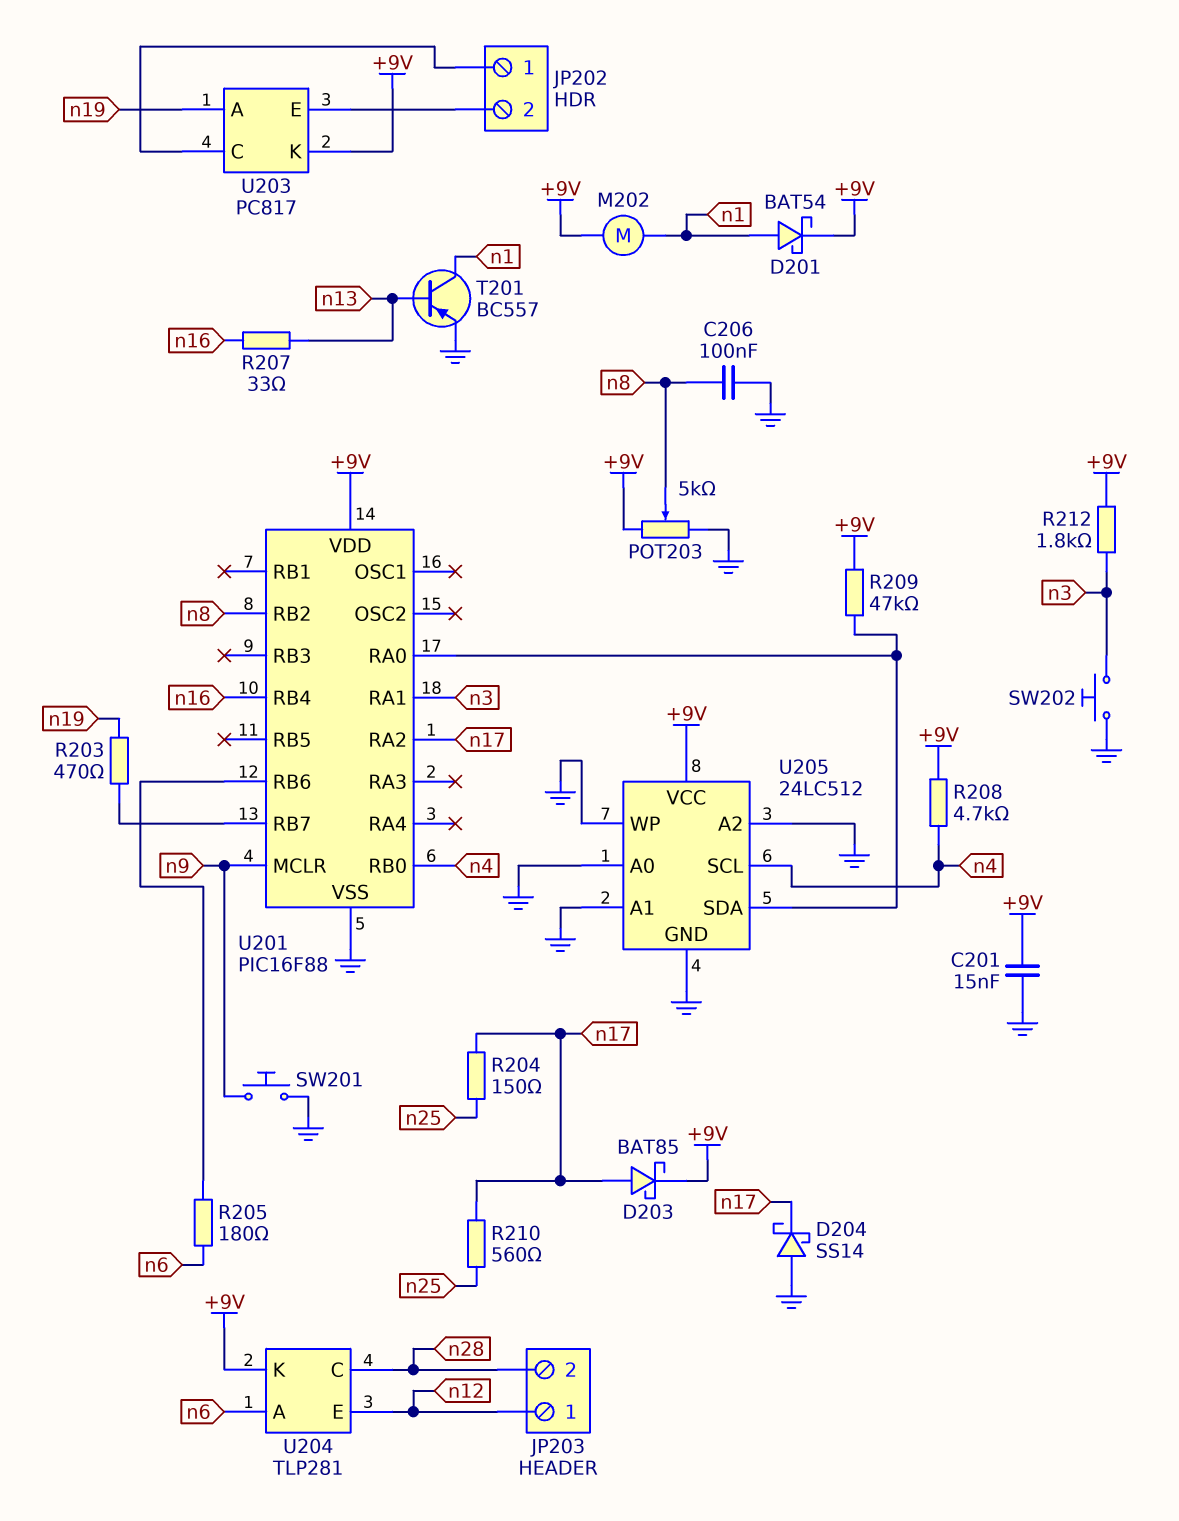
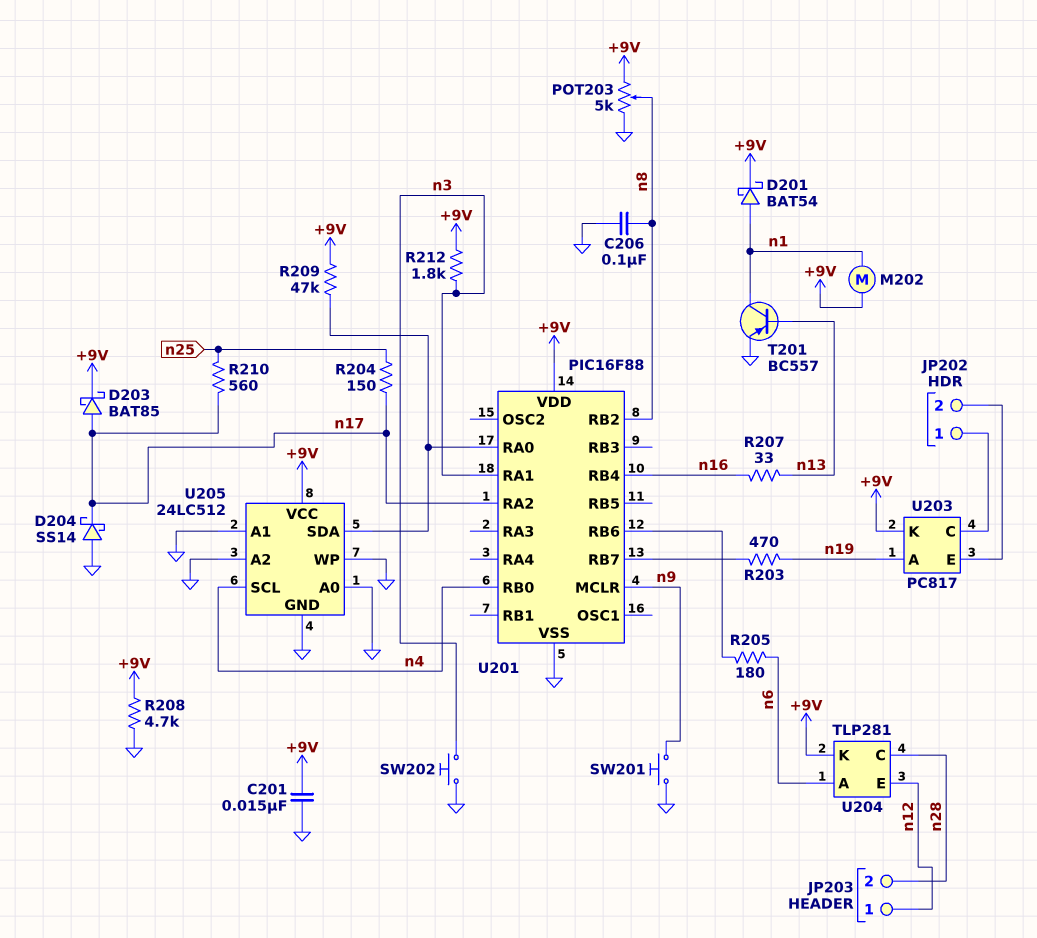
R208: 4.7k (+9V, n4) -> 4.7k (+9V, GND)

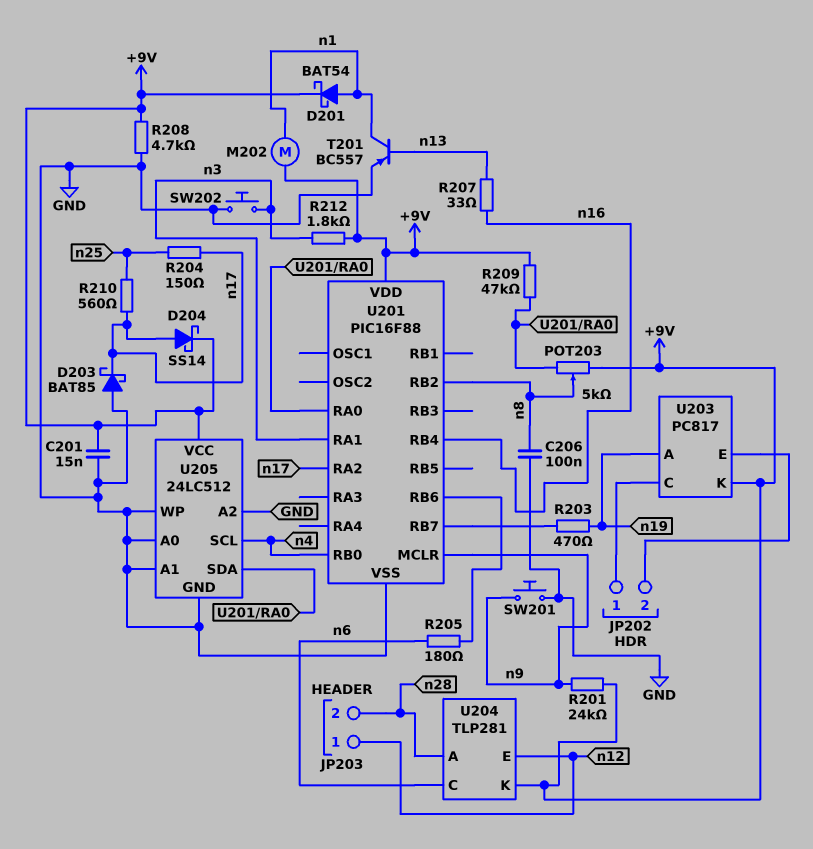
D203: schottky BAT85 (A n17, K +9V) -> schottky BAT85 (A GND, K n17)
D204: schottky SS14 (A GND, K n17) -> schottky SS14 (A n17, K +9V)
POT203: 5k (+9V, GND, wiper n8) -> 5k (+9V, U201/RA0, wiper n8)
R201: none -> 24k (+9V, n9)
U204 pin A: n6 -> n28
U204 pin C: n28 -> n6

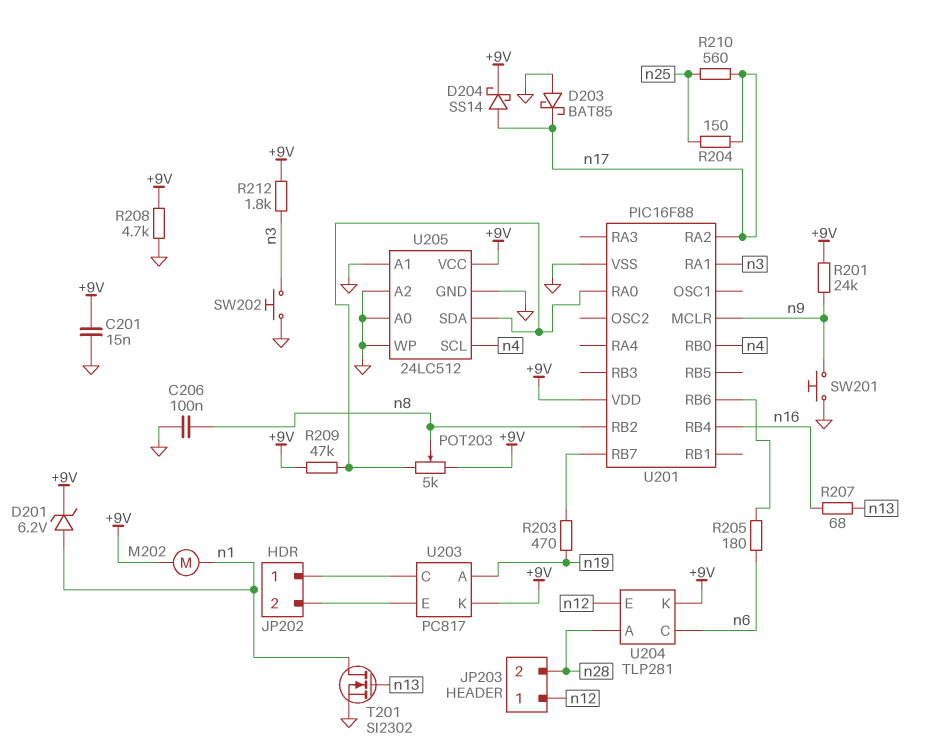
D201: schottky BAT54 (A n1, K +9V) -> zener 6.2V (A n1, K +9V)
R207: 33 (n13, n16) -> 68 (n13, n16)
T201: PNP BC557 (B n13, C n1, E GND) -> NMOS SI2302 (G n13, D n1, S GND)

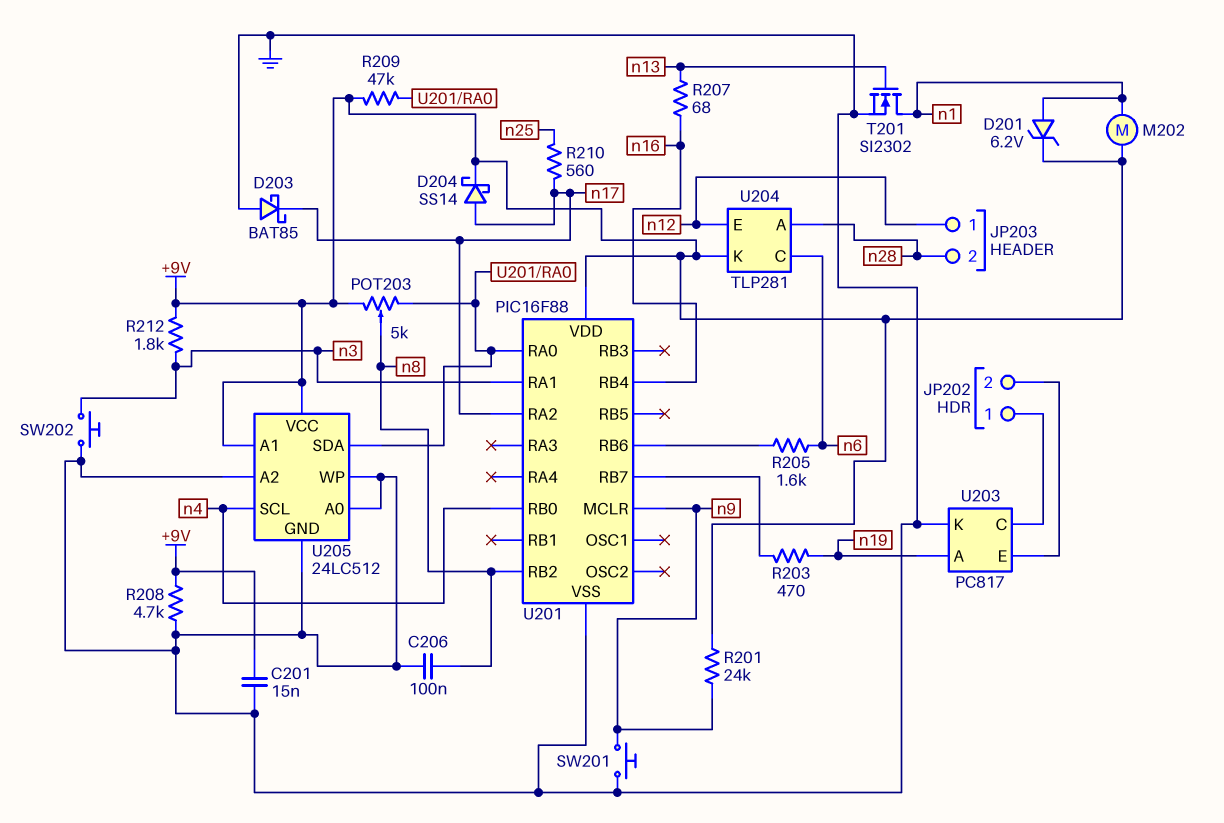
R204: 150 (n17, n25) -> none
R205: 180 (U201/RB6, n6) -> 1.6k (U201/RB6, n6)
U203 pin K: +9V -> GND
U205 pin A1: GND -> +9V

